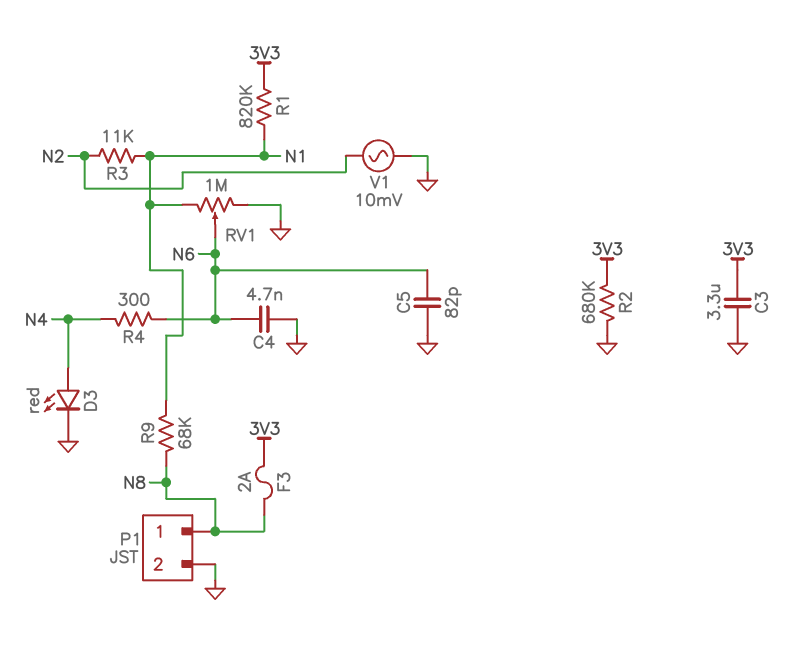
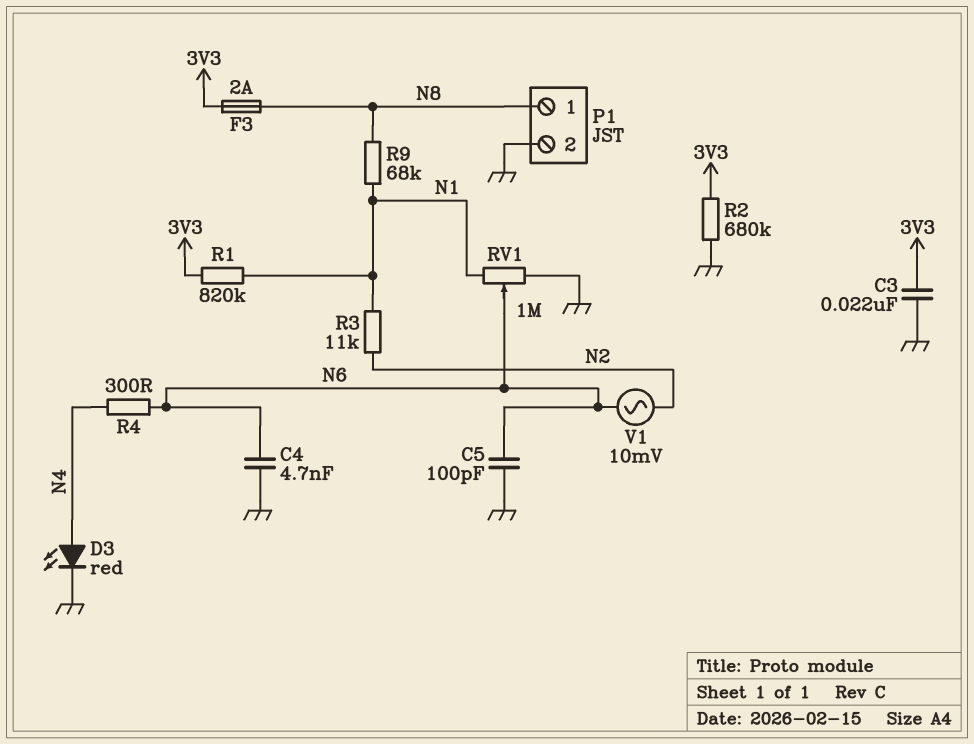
C3: 3.3uF (3V3, GND) -> 22nF (3V3, GND)
C5: 82pF (GND, N6) -> 100pF (GND, N6)
V1: AC 10mV (GND, N2) -> AC 10mV (N2, N6)

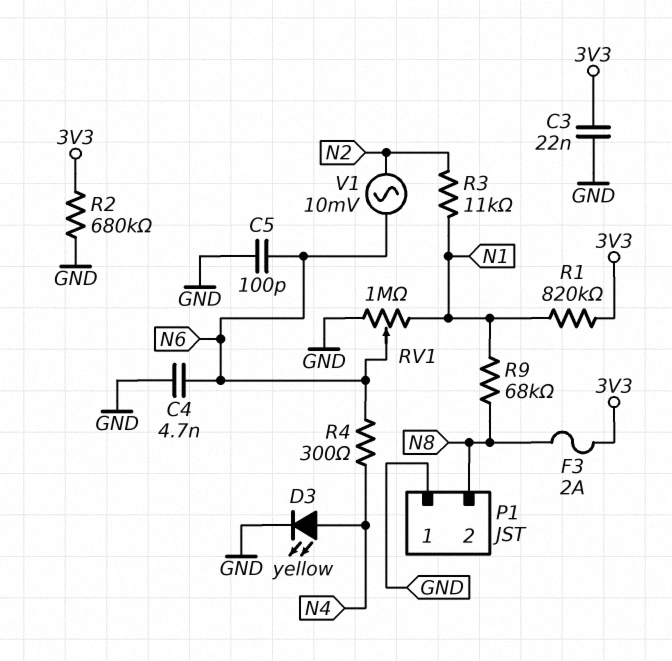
D3: LED red (A N4, K GND) -> LED yellow (A N4, K GND)
P1 pin 1: N8 -> GND
P1 pin 2: GND -> N8

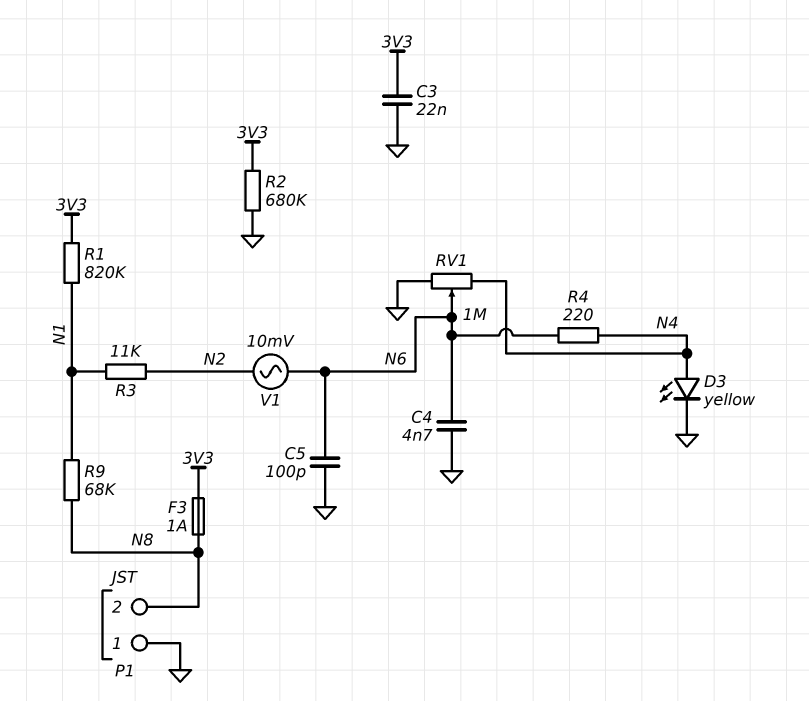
F3: 2A (3V3, N8) -> 1A (3V3, N8)
R4: 300 (N4, N6) -> 220 (N4, N6)
RV1: 1M (GND, N1, wiper N6) -> 1M (GND, N4, wiper N6)

